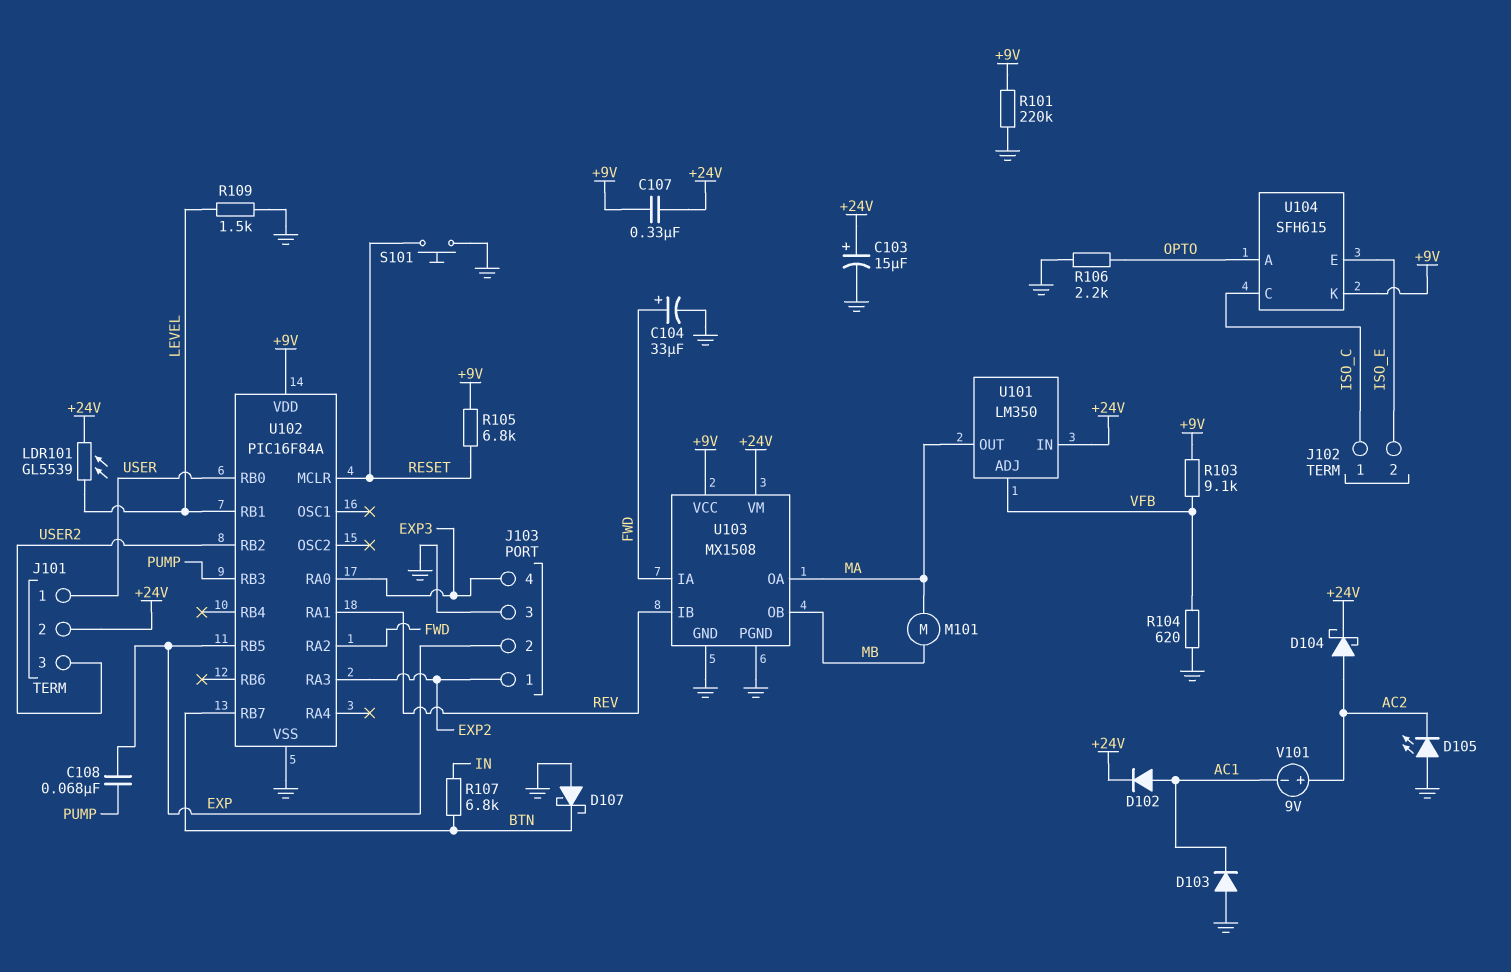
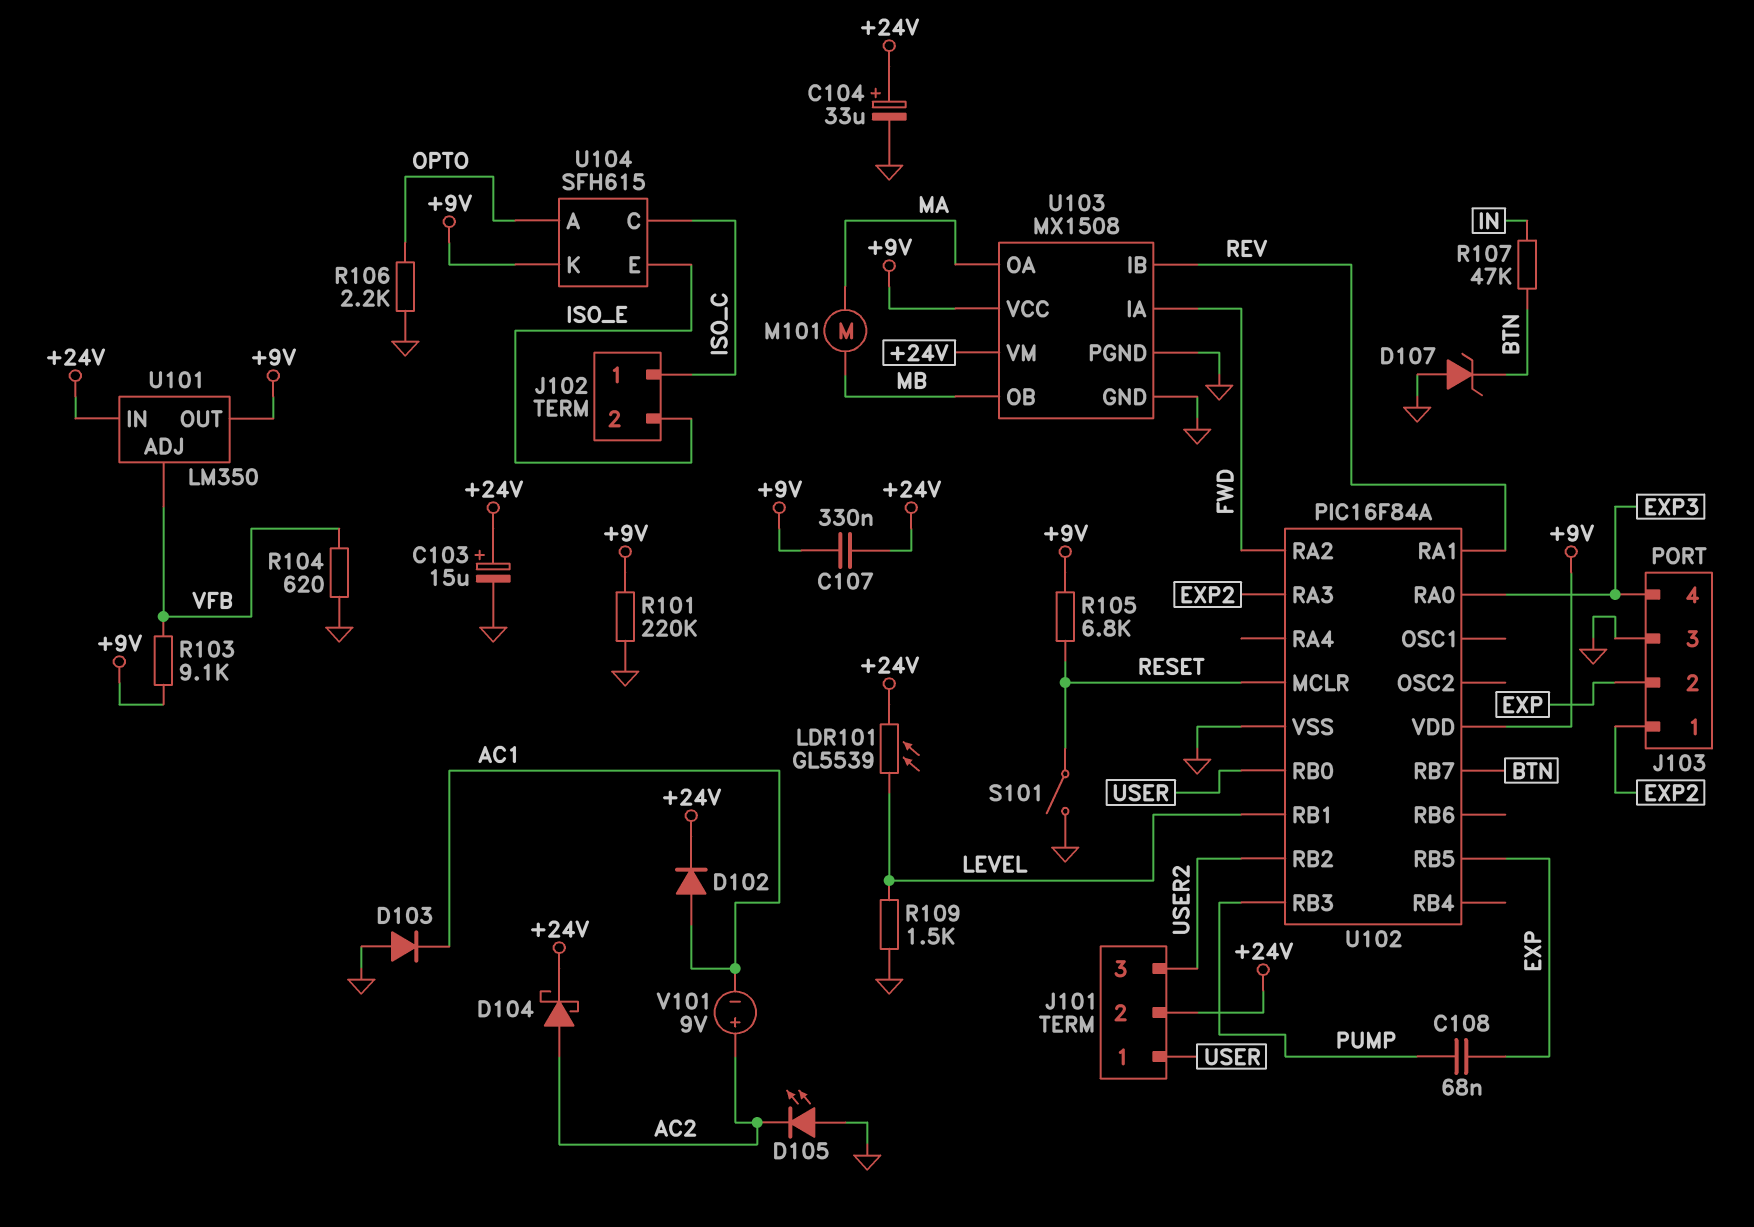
C104: 33uF (plus FWD, minus GND) -> 33uF (plus +24V, minus GND)
D107: schottky (A GND, K BTN) -> zener (A GND, K BTN)
R107: 6.8k (BTN, IN) -> 47k (BTN, IN)
S101: button (GND, RESET) -> switch (GND, RESET)
U101 pin OUT: MA -> +9V

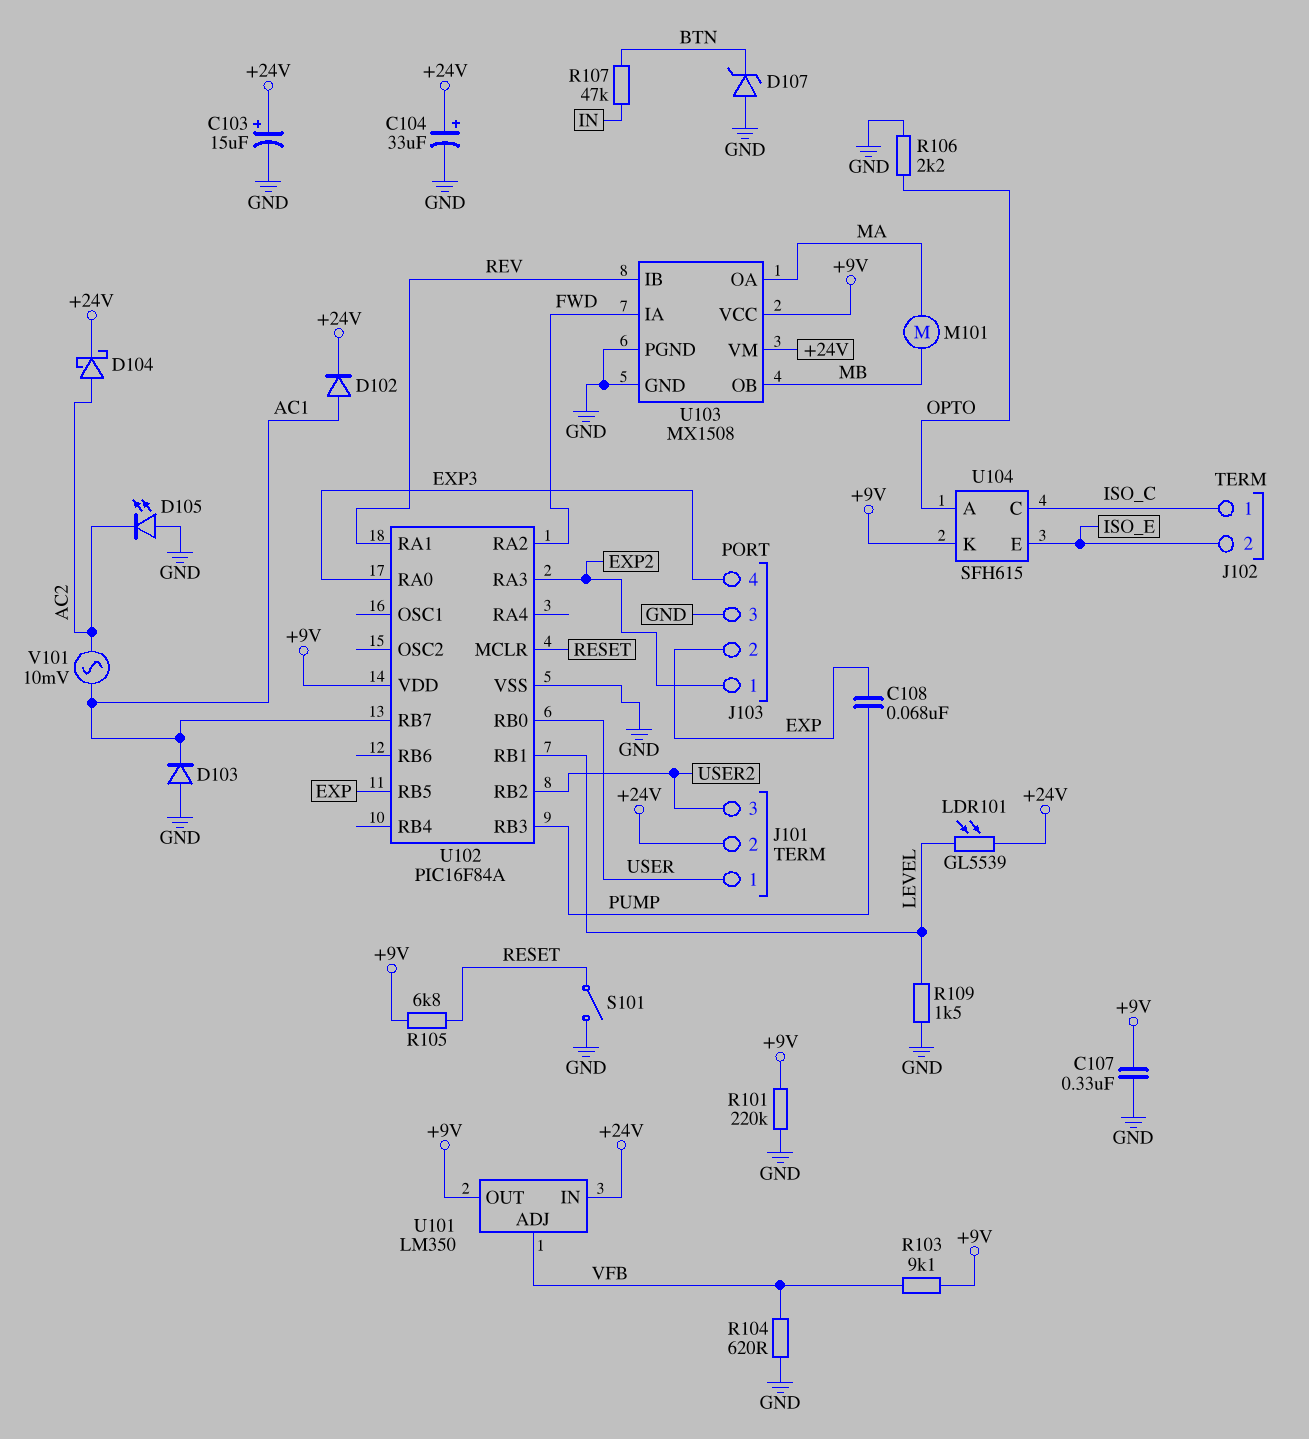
C107: 330nF (+9V, +24V) -> 330nF (+9V, GND)
U102 pin RB7: BTN -> AC1
V101: 9V (plus AC2, minus AC1) -> AC 10mV (AC1, AC2)

